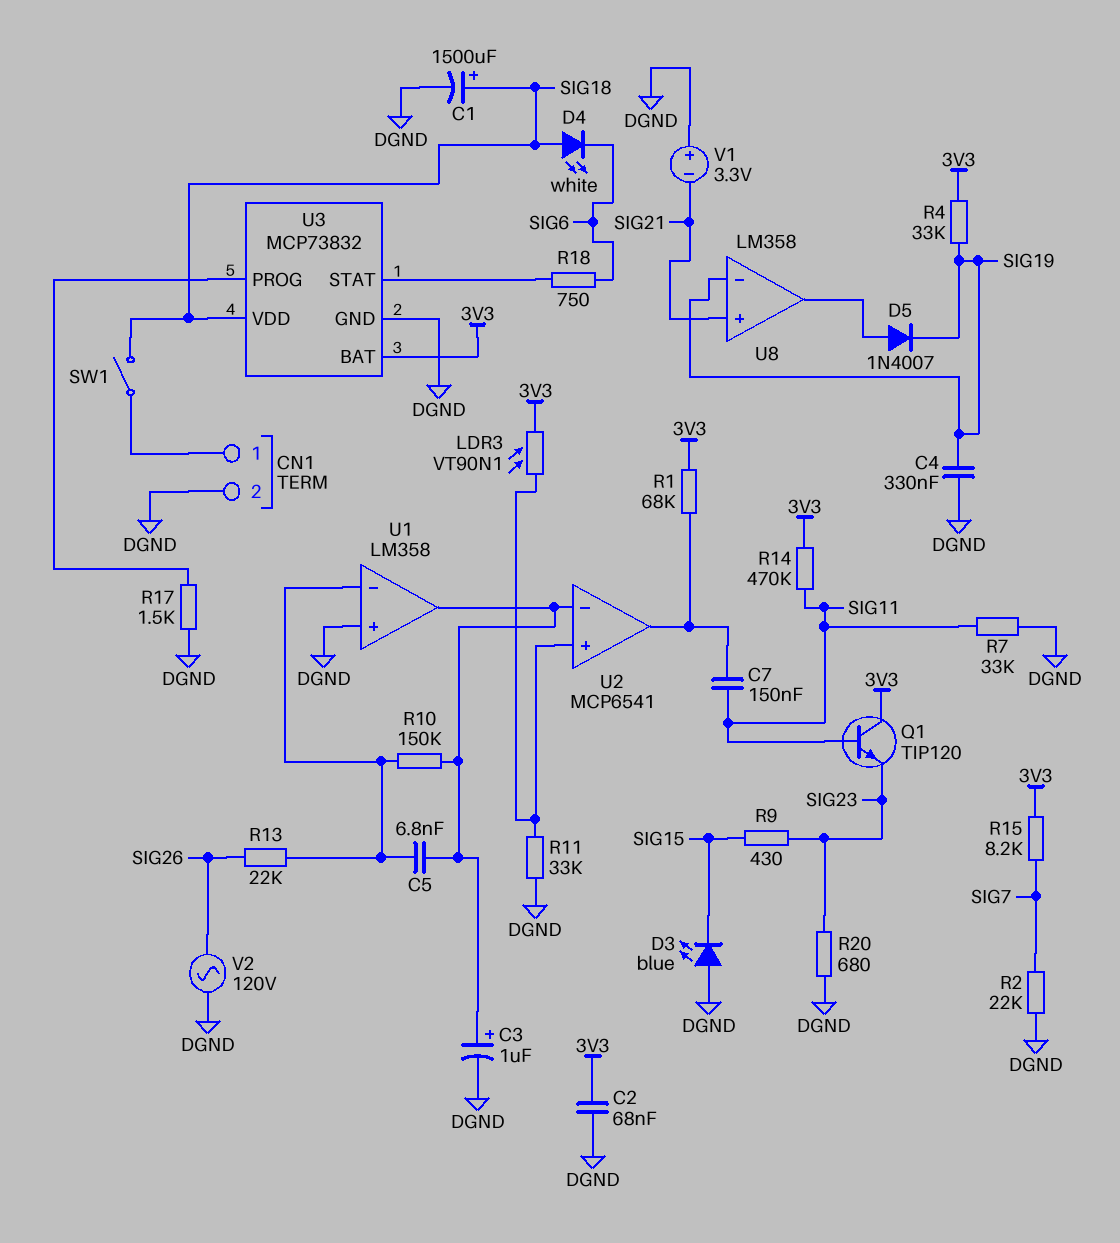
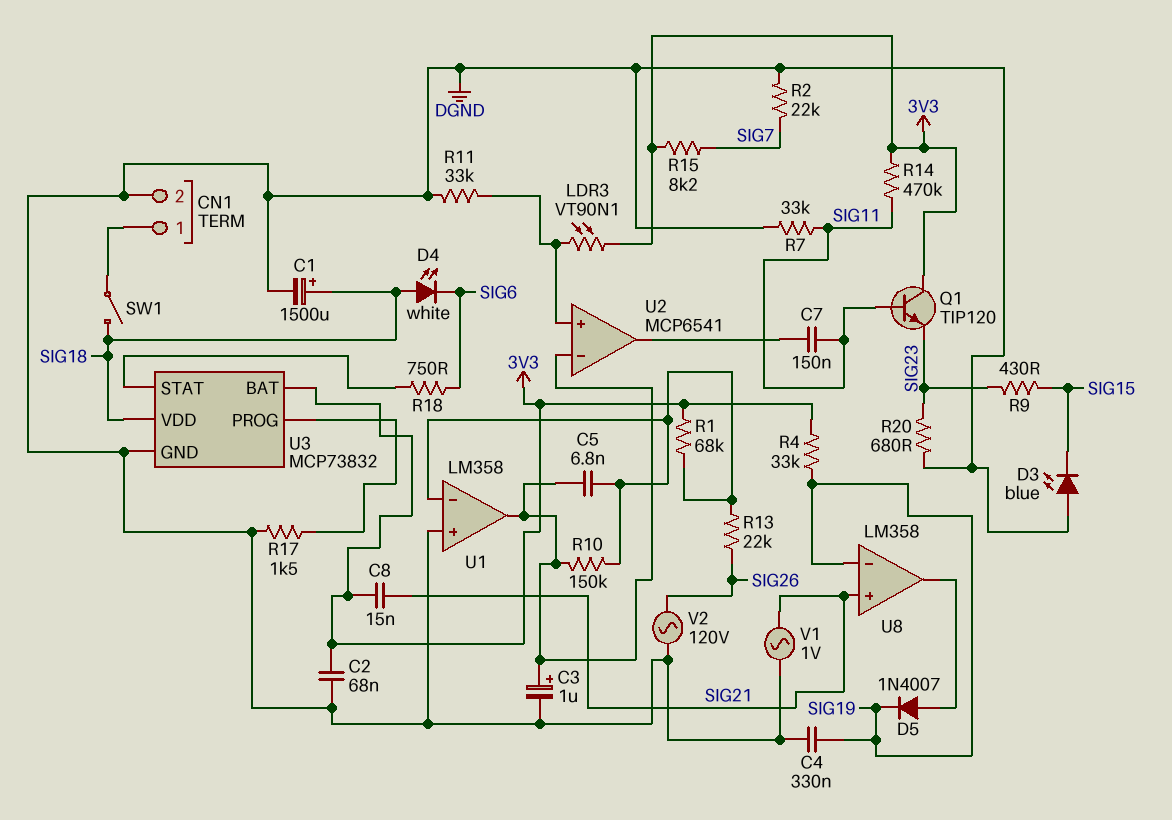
C8: none -> 15nF (3V3, SIG21)
R1: 68k (3V3, U2/out) -> 68k (3V3, U1/in-)
V1: 3.3V (plus DGND, minus SIG21) -> AC 1V (DGND, SIG21)

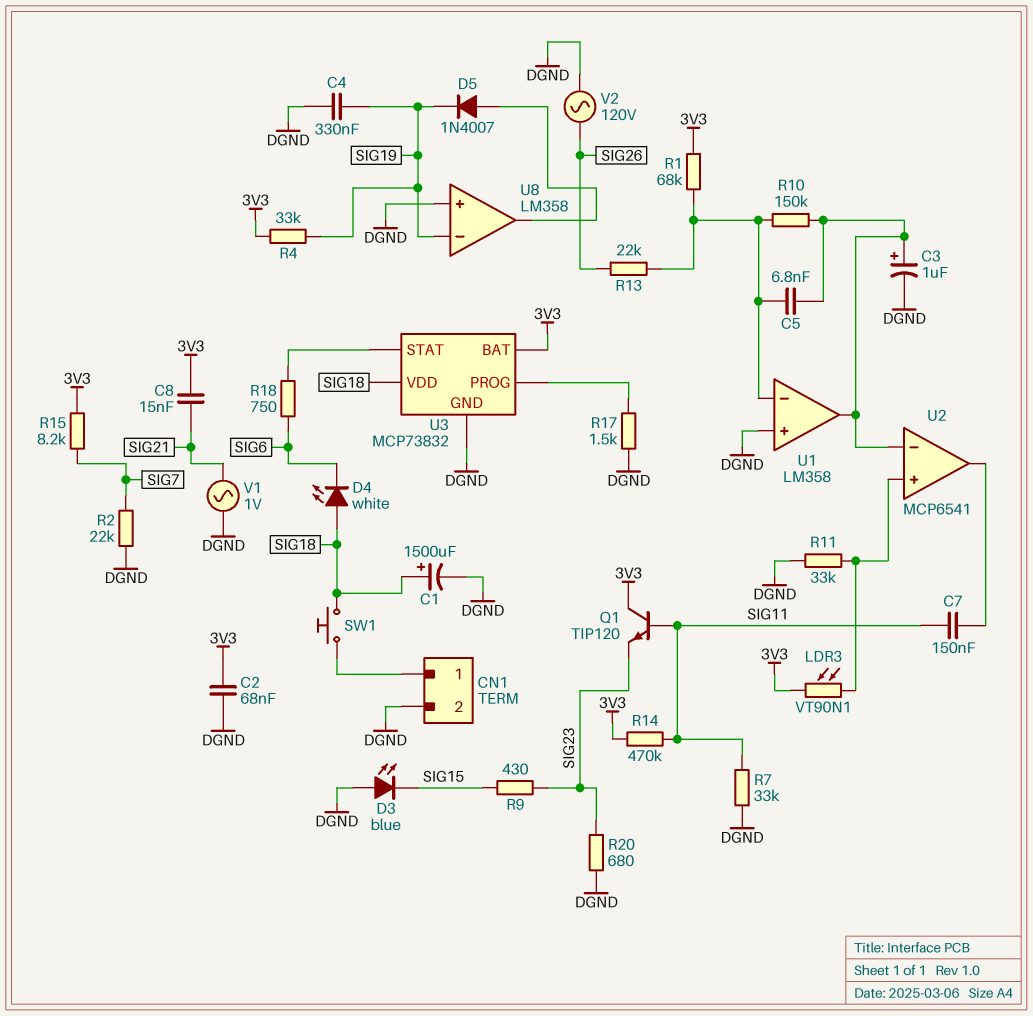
SW1: switch (CN1/1, SIG18) -> button (CN1/1, SIG18)
U8 pin in+: SIG21 -> DGND

